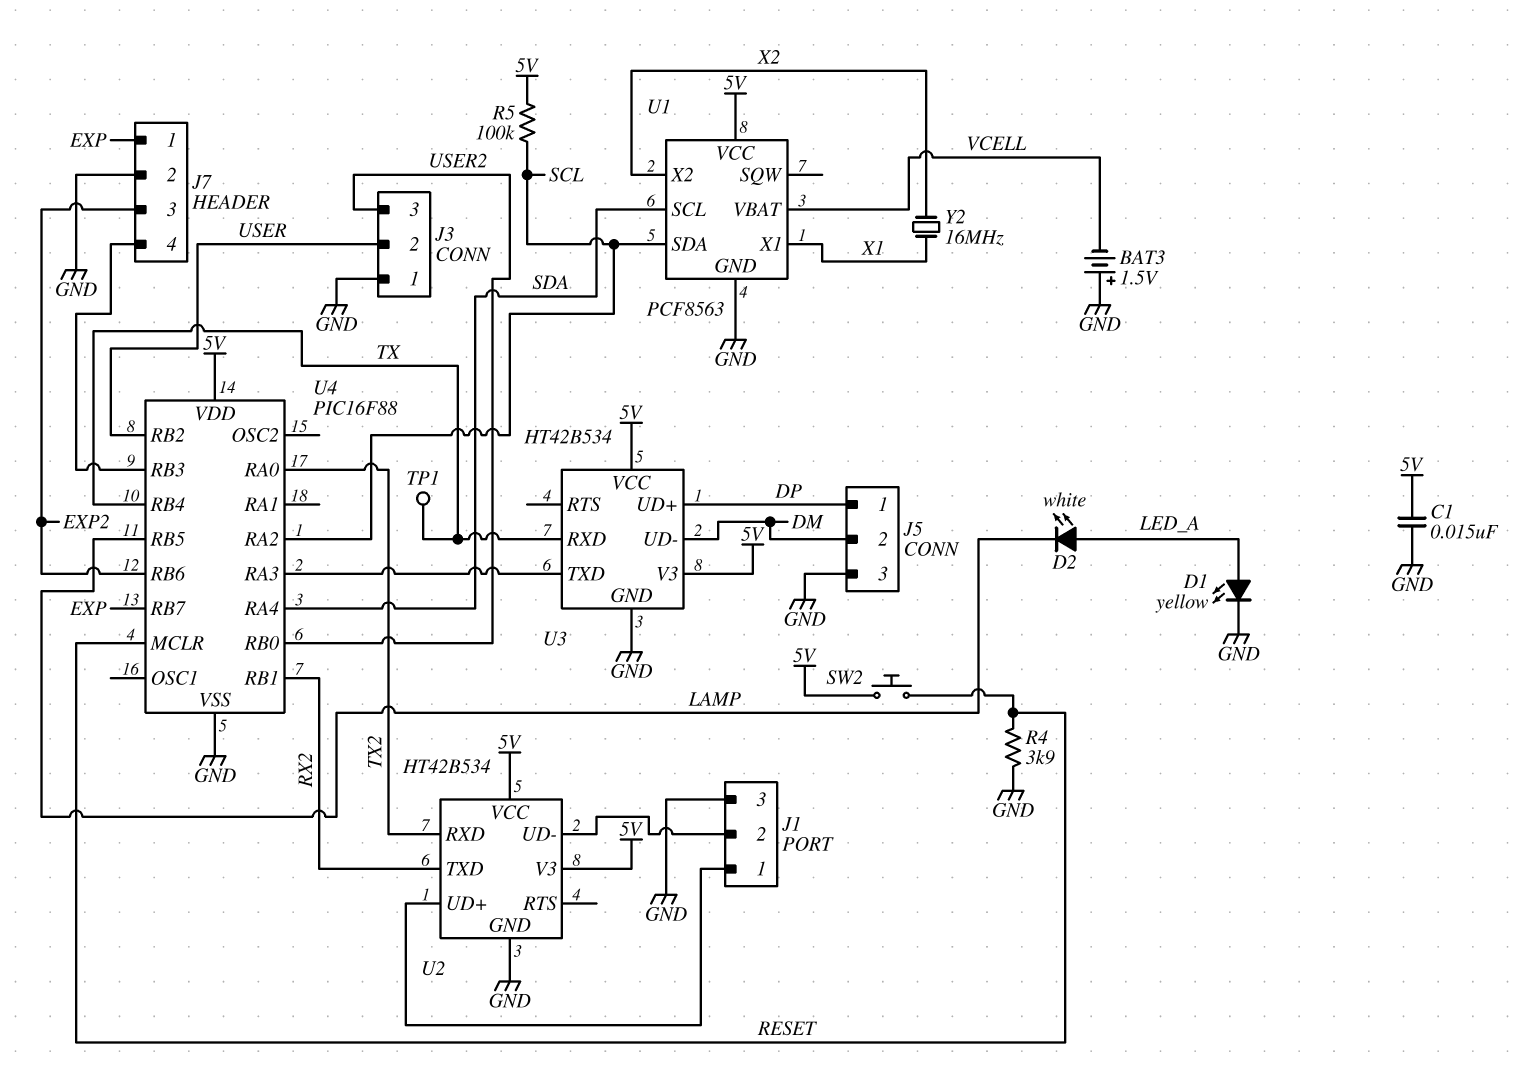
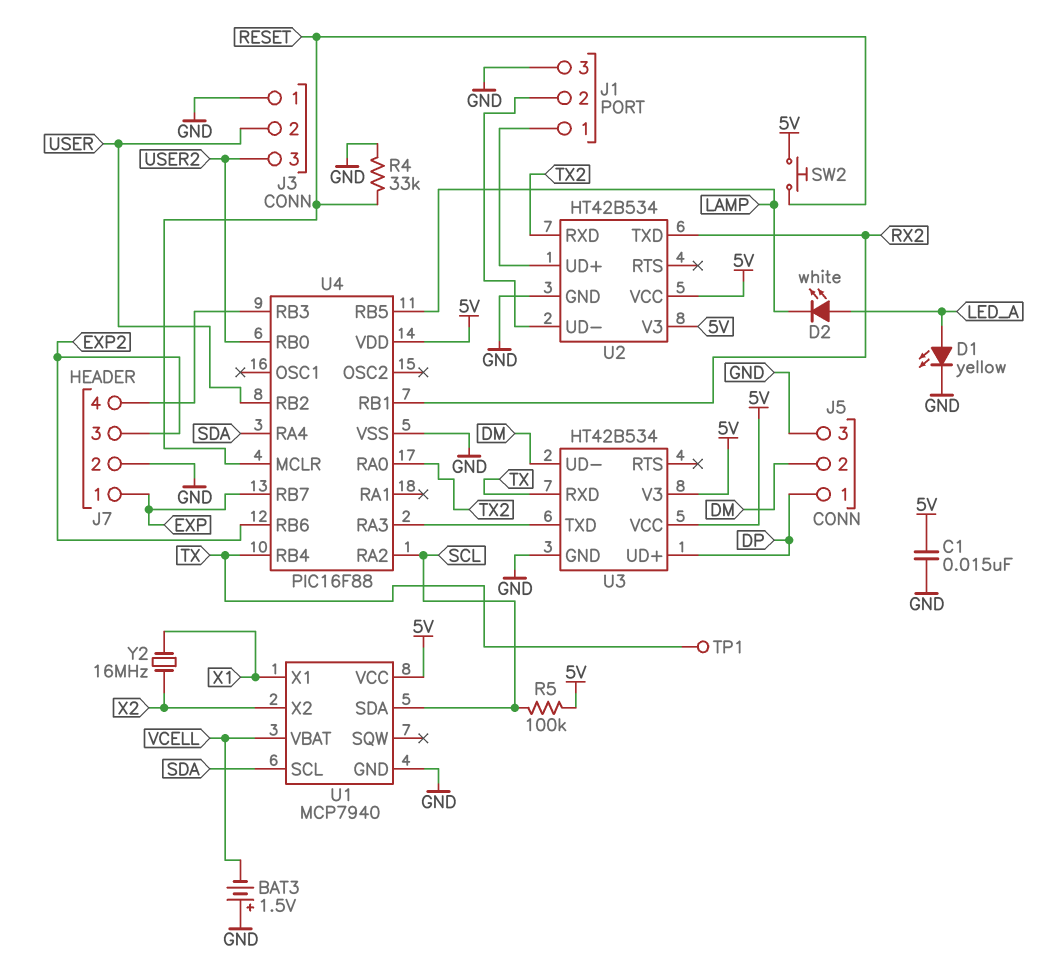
R4: 3.9k (GND, RESET) -> 33k (GND, RESET)
U1: PCF8563 -> MCP7940

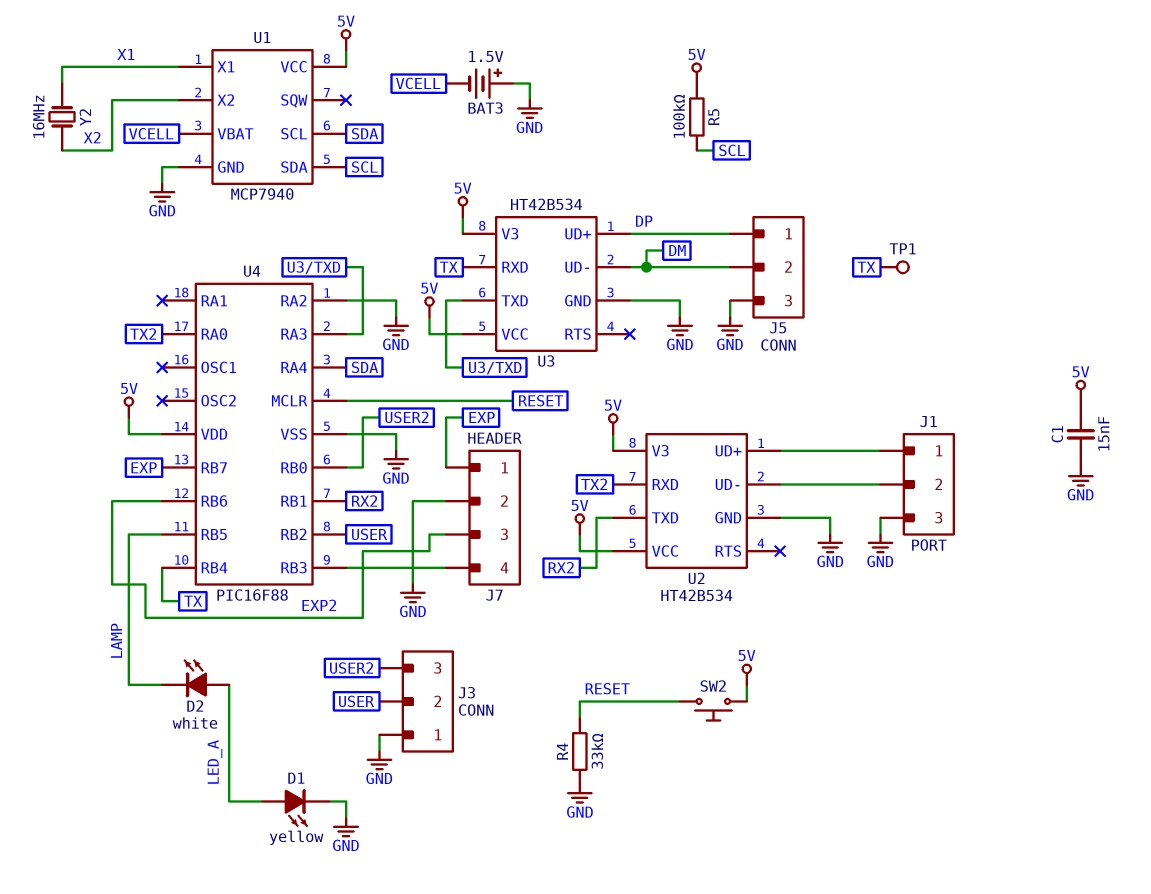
U4 pin RA2: SCL -> GND

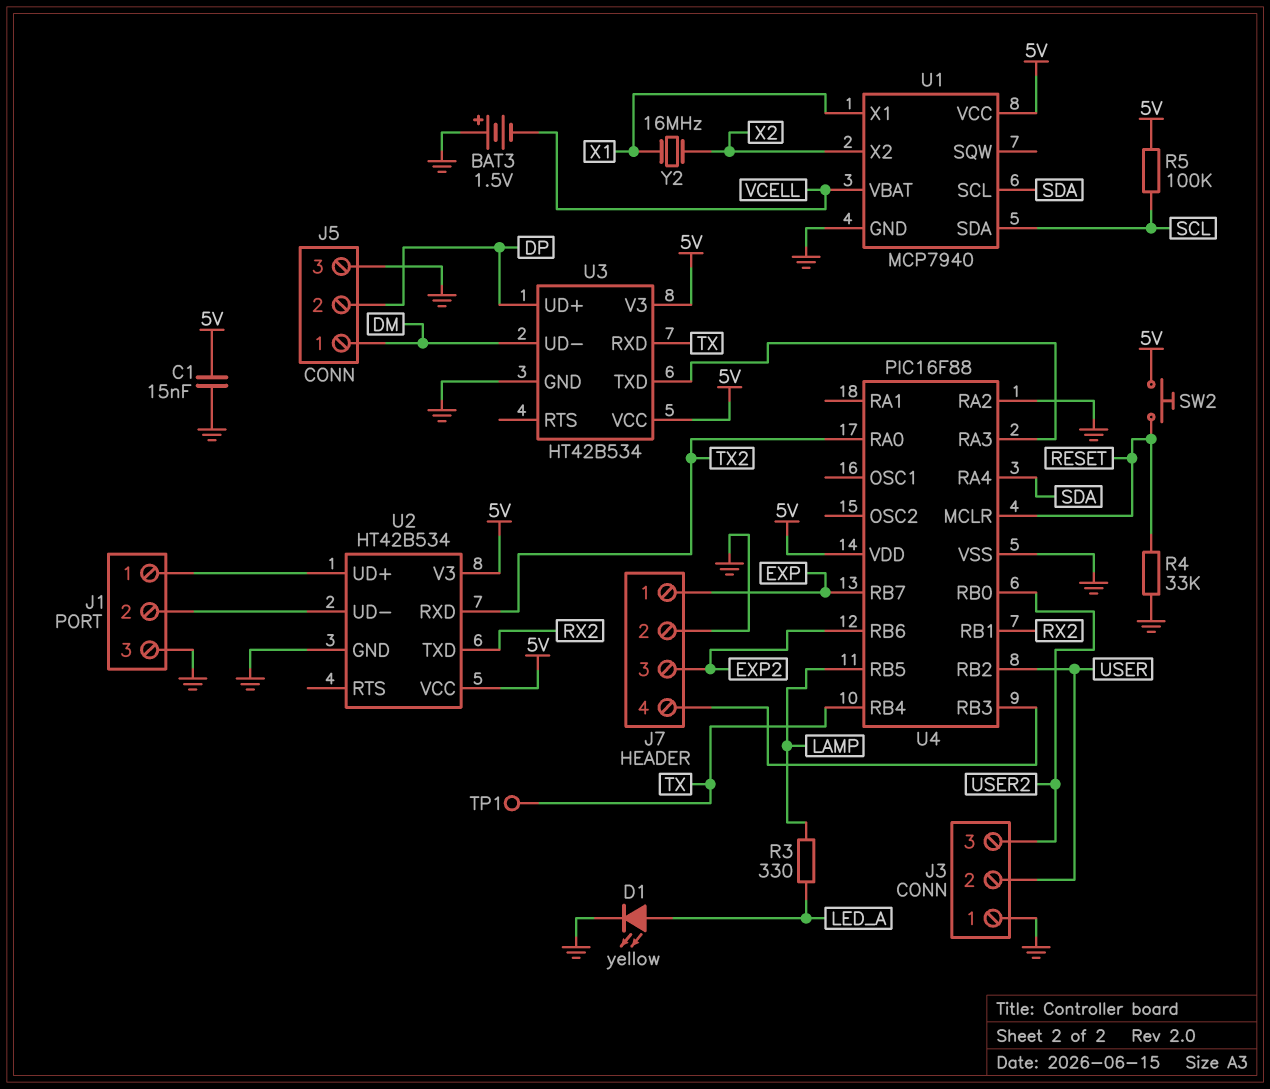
D2: LED white (A LED_A, K LAMP) -> none
J5 pin 1: DP -> DM
J5 pin 2: DM -> DP
R3: none -> 330 (LAMP, LED_A)

